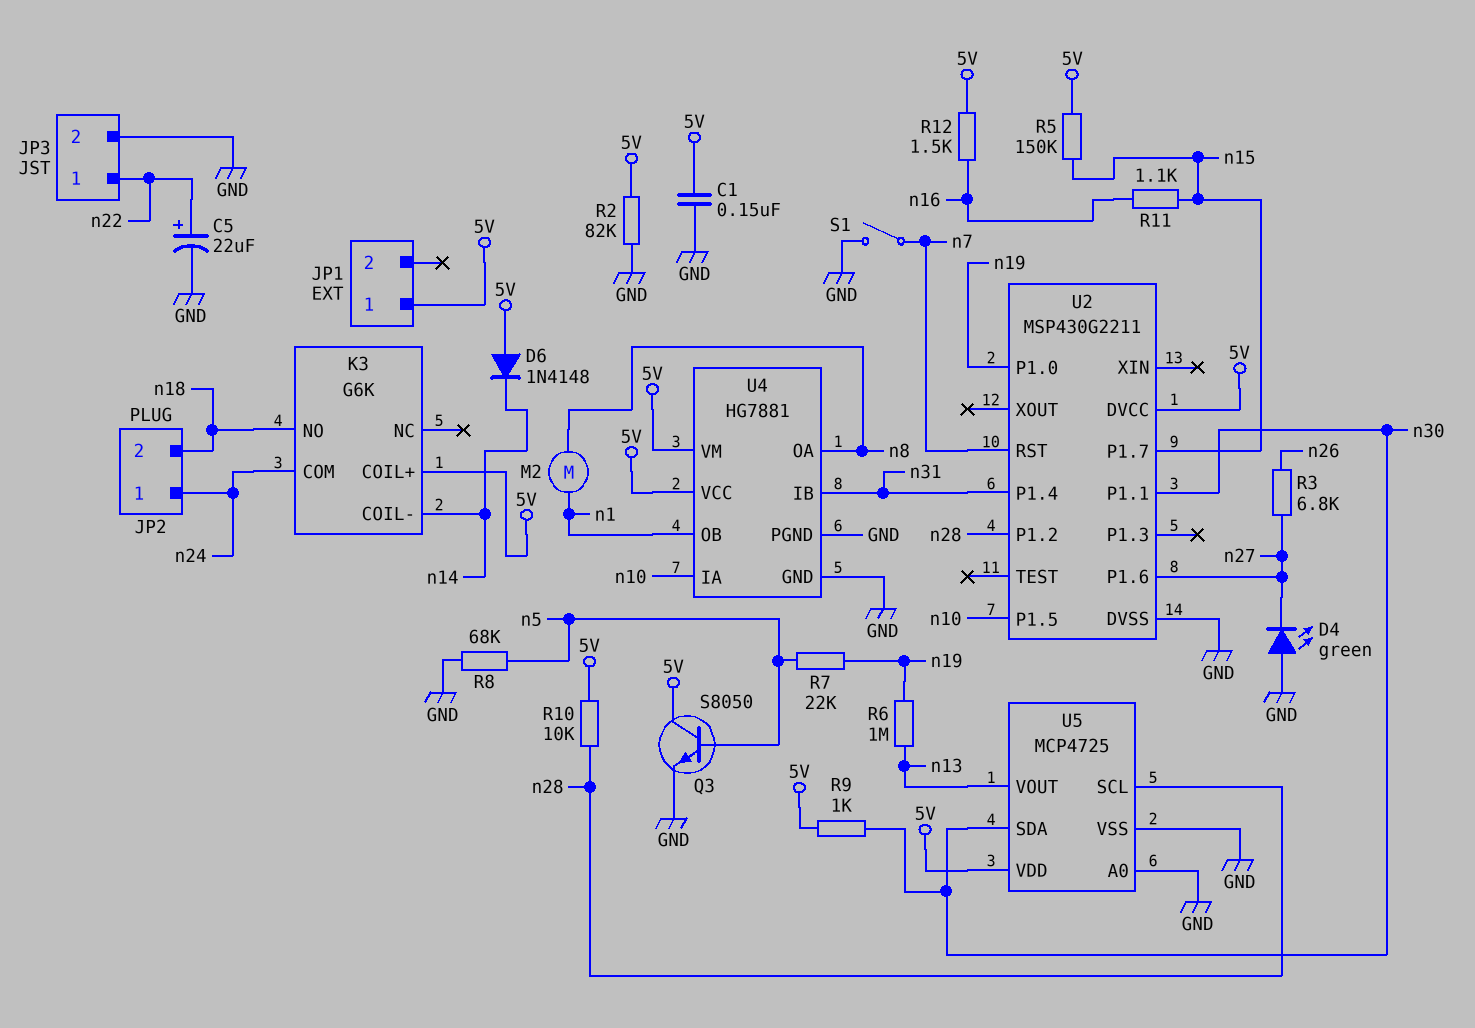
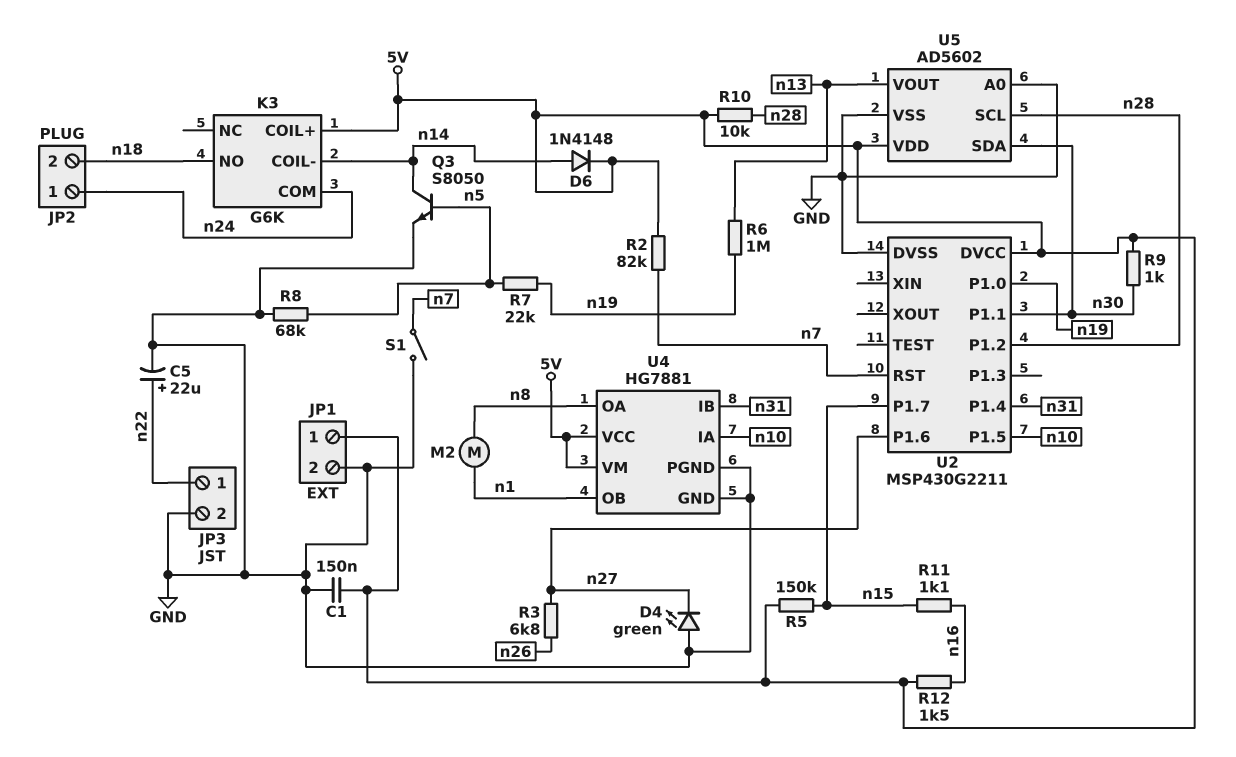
D6: diode 1N4148 (A 5V, K n14) -> diode 1N4148 (A n14, K 5V)
JP1 pin 2: none -> GND
Q3: NPN S8050 (B n5, C 5V, E GND) -> NPN S8050 (B n5, C n14, E GND)
R2: 82k (5V, GND) -> 82k (5V, n7)
U5: MCP4725 -> AD5602

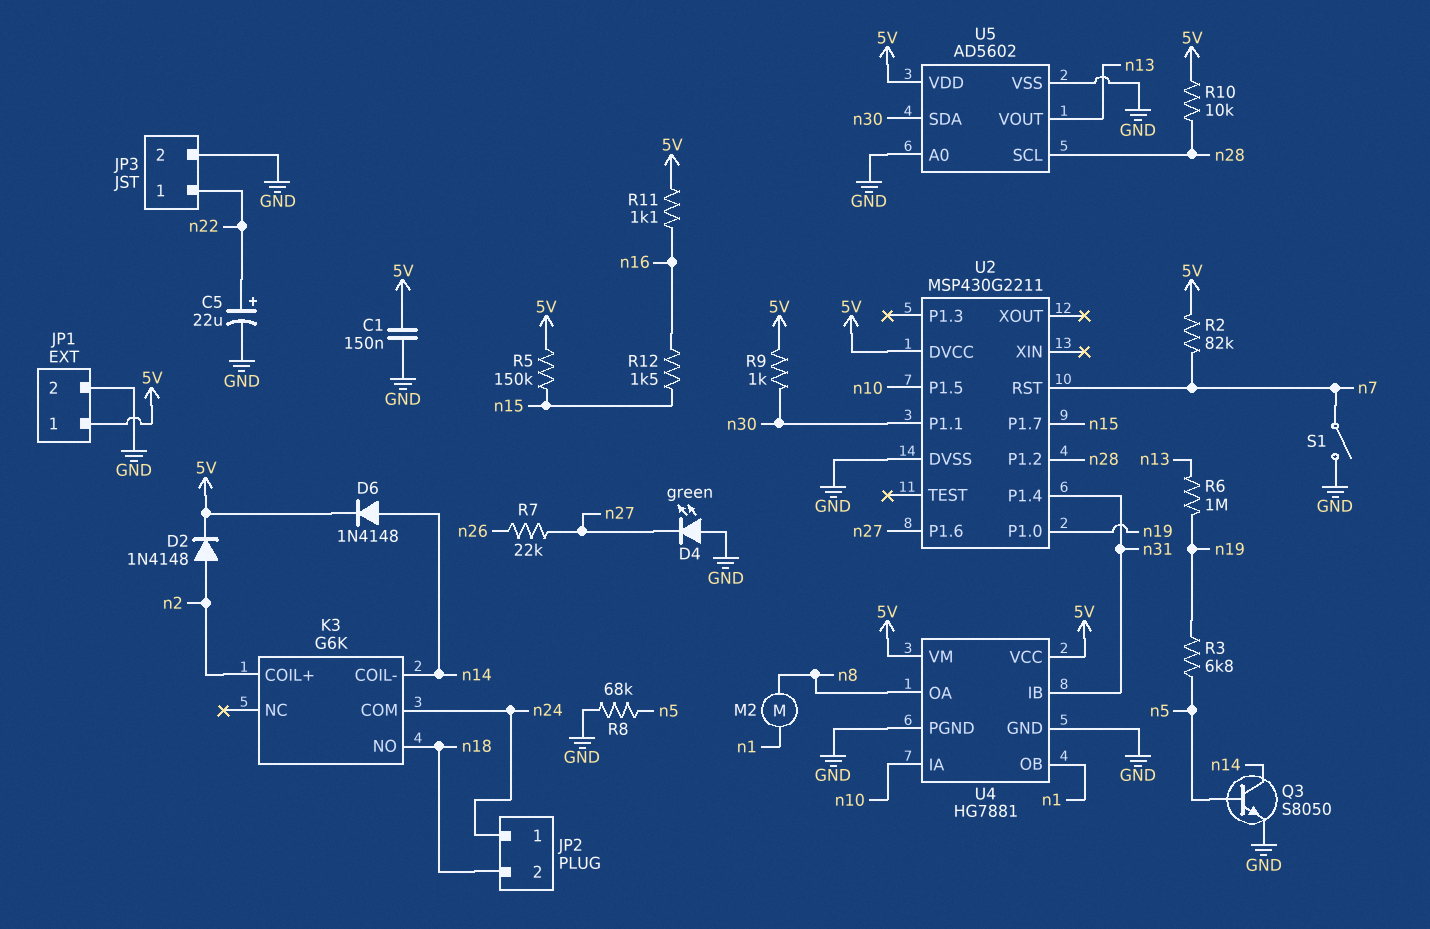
D2: none -> diode 1N4148 (A n2, K 5V)
K3 pin COIL+: 5V -> n2
R3: 6.8k (n26, n27) -> 6.8k (n5, n19)
R7: 22k (n5, n19) -> 22k (n26, n27)
R11: 1.1k (n15, n16) -> 1.1k (5V, n16)
R12: 1.5k (5V, n16) -> 1.5k (n15, n16)

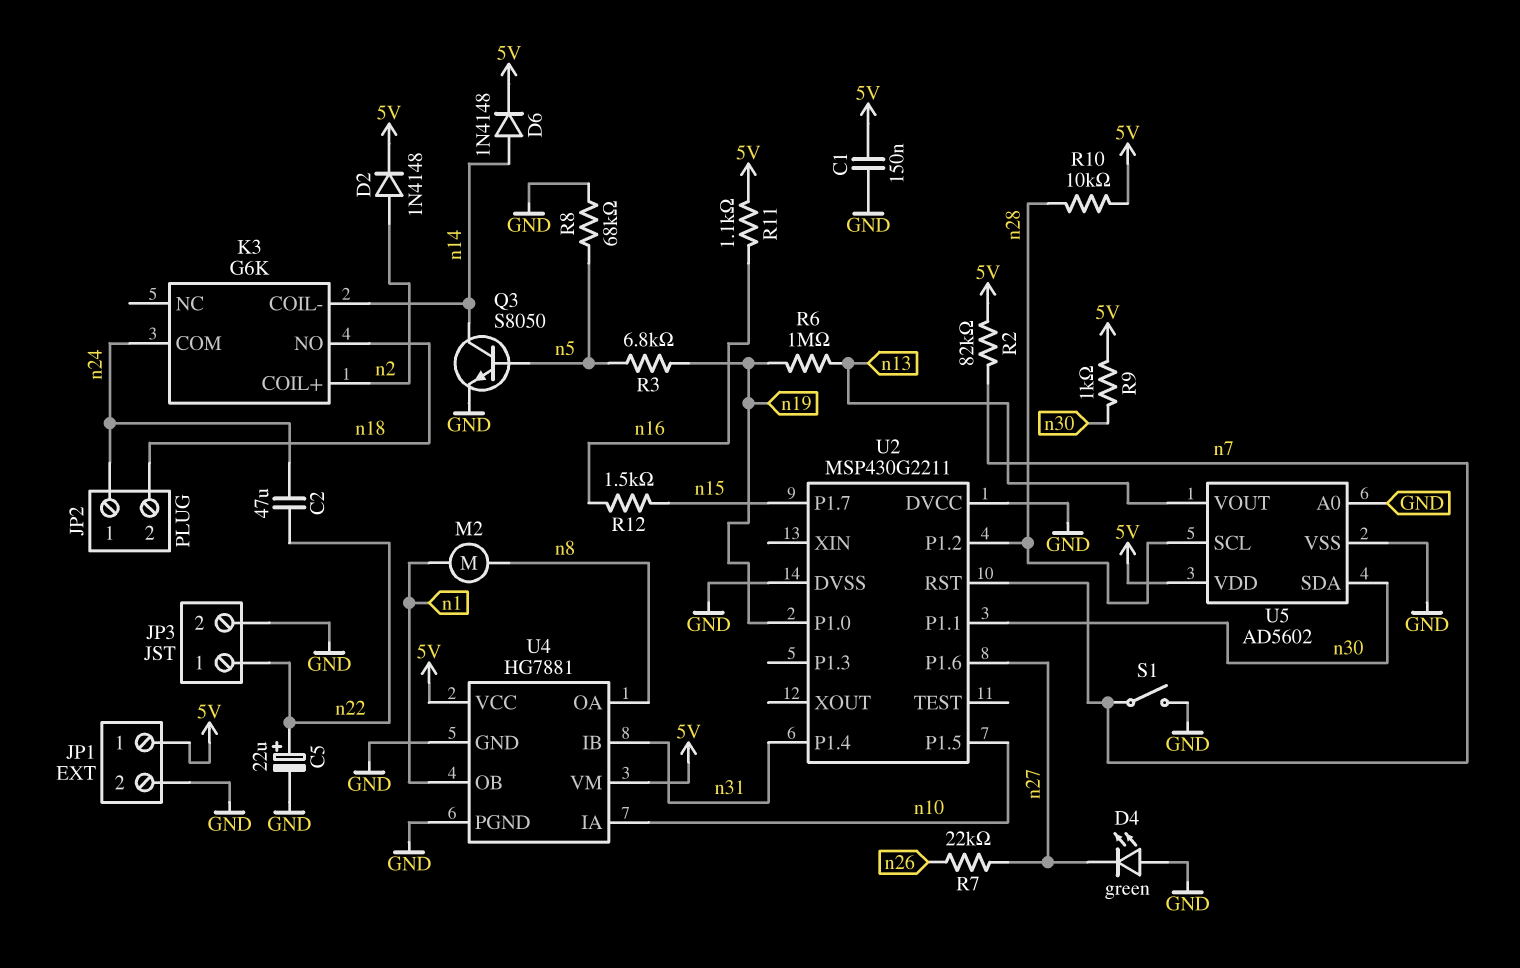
C2: none -> 47uF (n22, n24)
R5: 150k (5V, n15) -> none
U2 pin DVCC: 5V -> GND

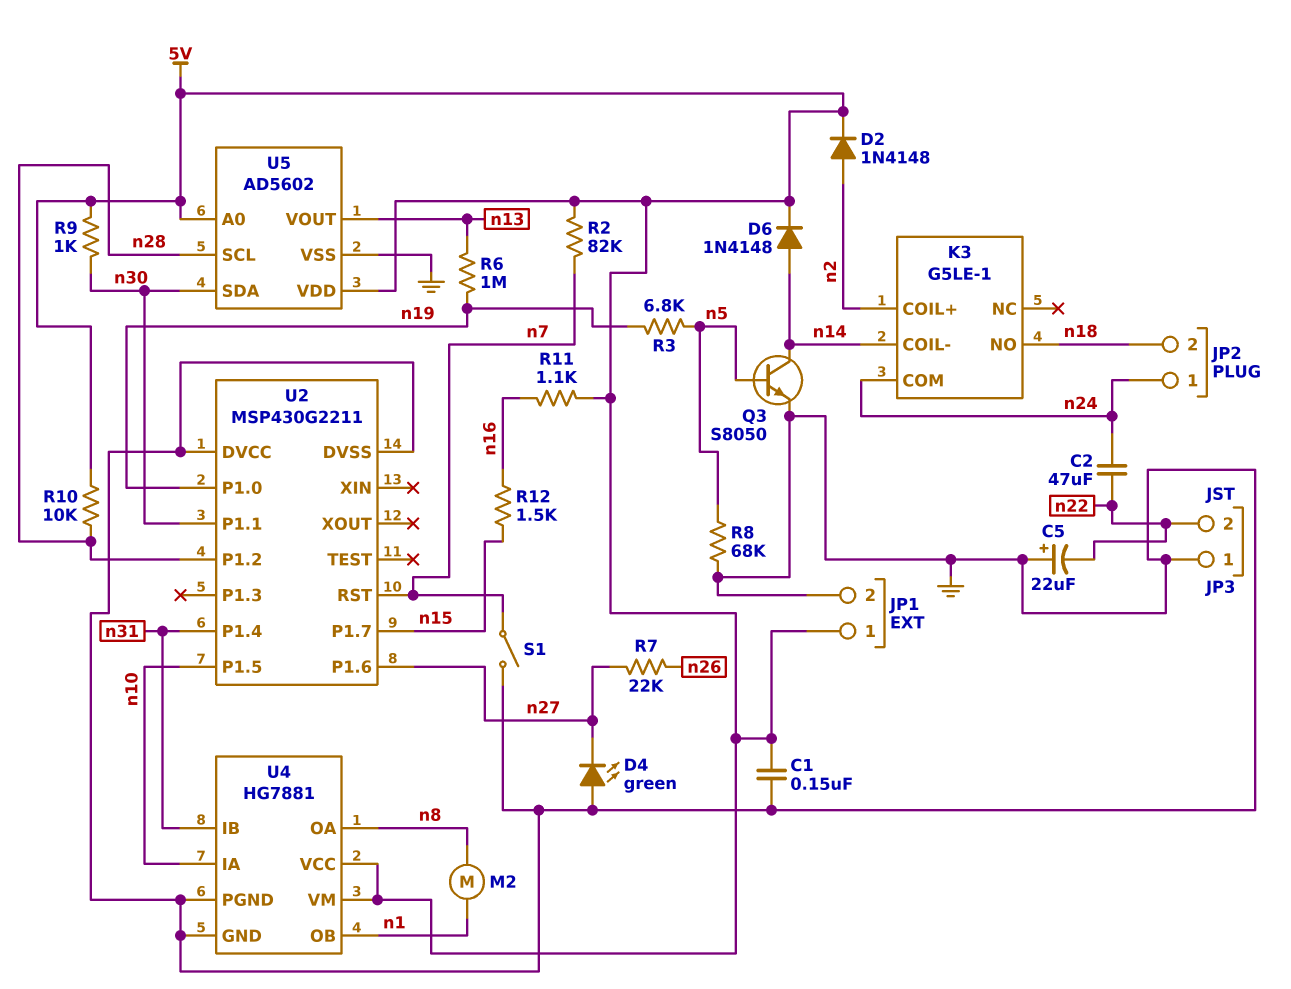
C5: 22uF (plus n22, minus GND) -> 22uF (plus GND, minus n22)
JP3 pin 1: n22 -> GND
JP3 pin 2: GND -> n22
K3: G6K -> G5LE-1
U5 pin A0: GND -> 5V

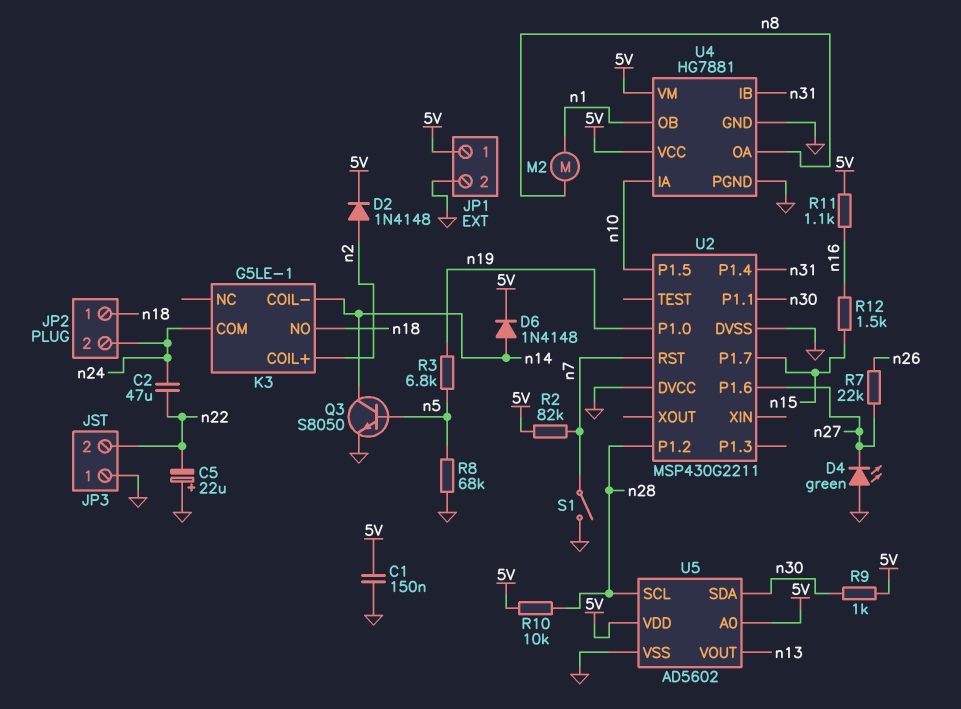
JP2 pin 1: n24 -> n18
JP2 pin 2: n18 -> n24
R6: 1M (n13, n19) -> none

